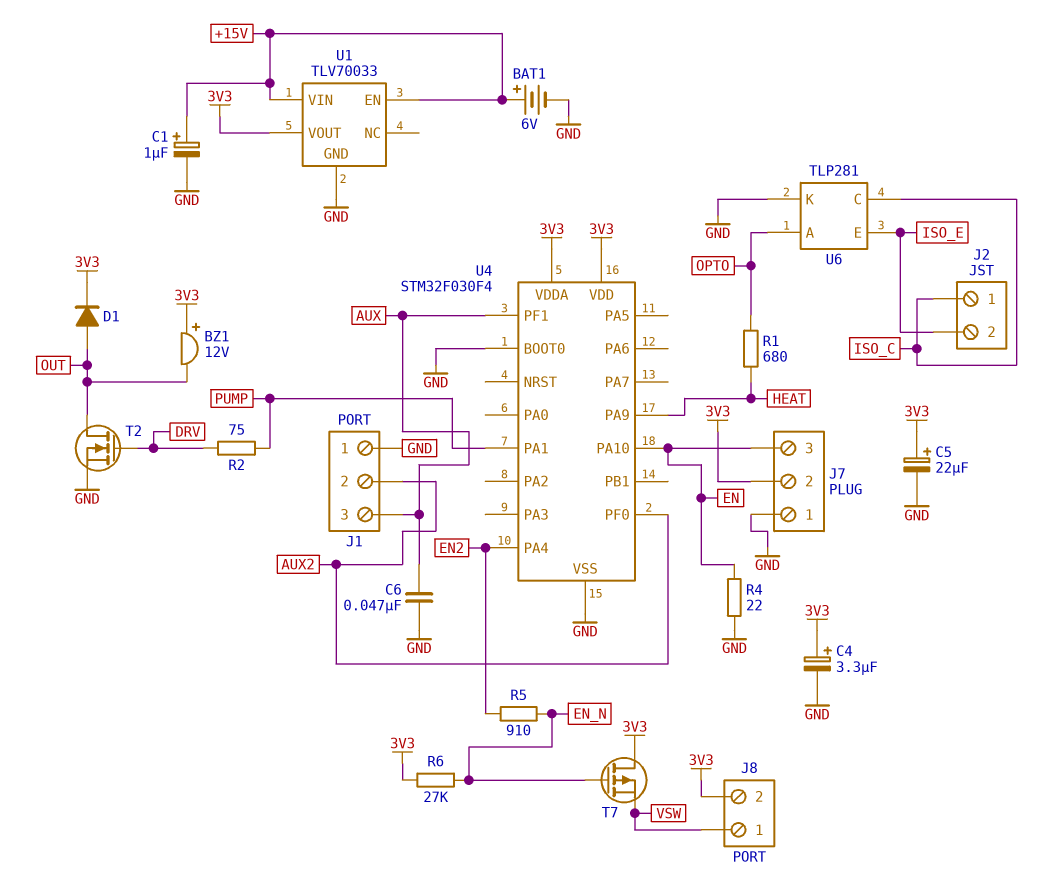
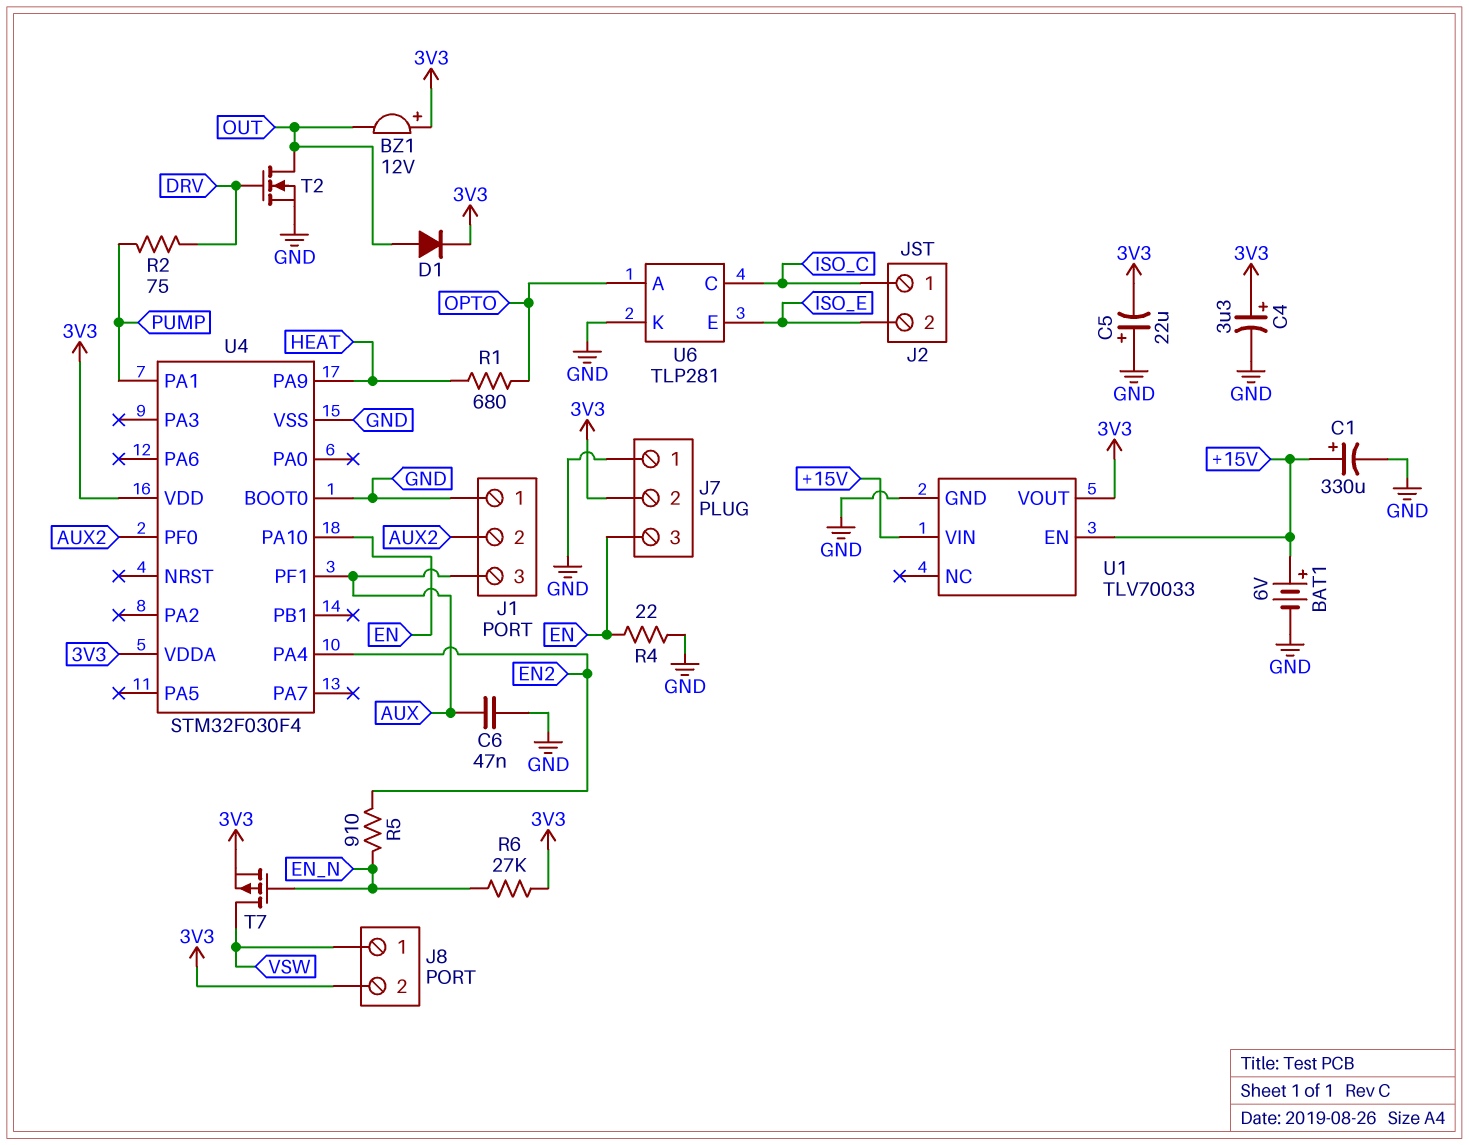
C1: 1uF (plus +15V, minus GND) -> 330uF (plus +15V, minus GND)
C5: 22uF (plus 3V3, minus GND) -> 22uF (plus GND, minus 3V3)
T7: PMOS (G EN_N, D 3V3, S VSW) -> PMOS (G EN_N, D VSW, S 3V3)

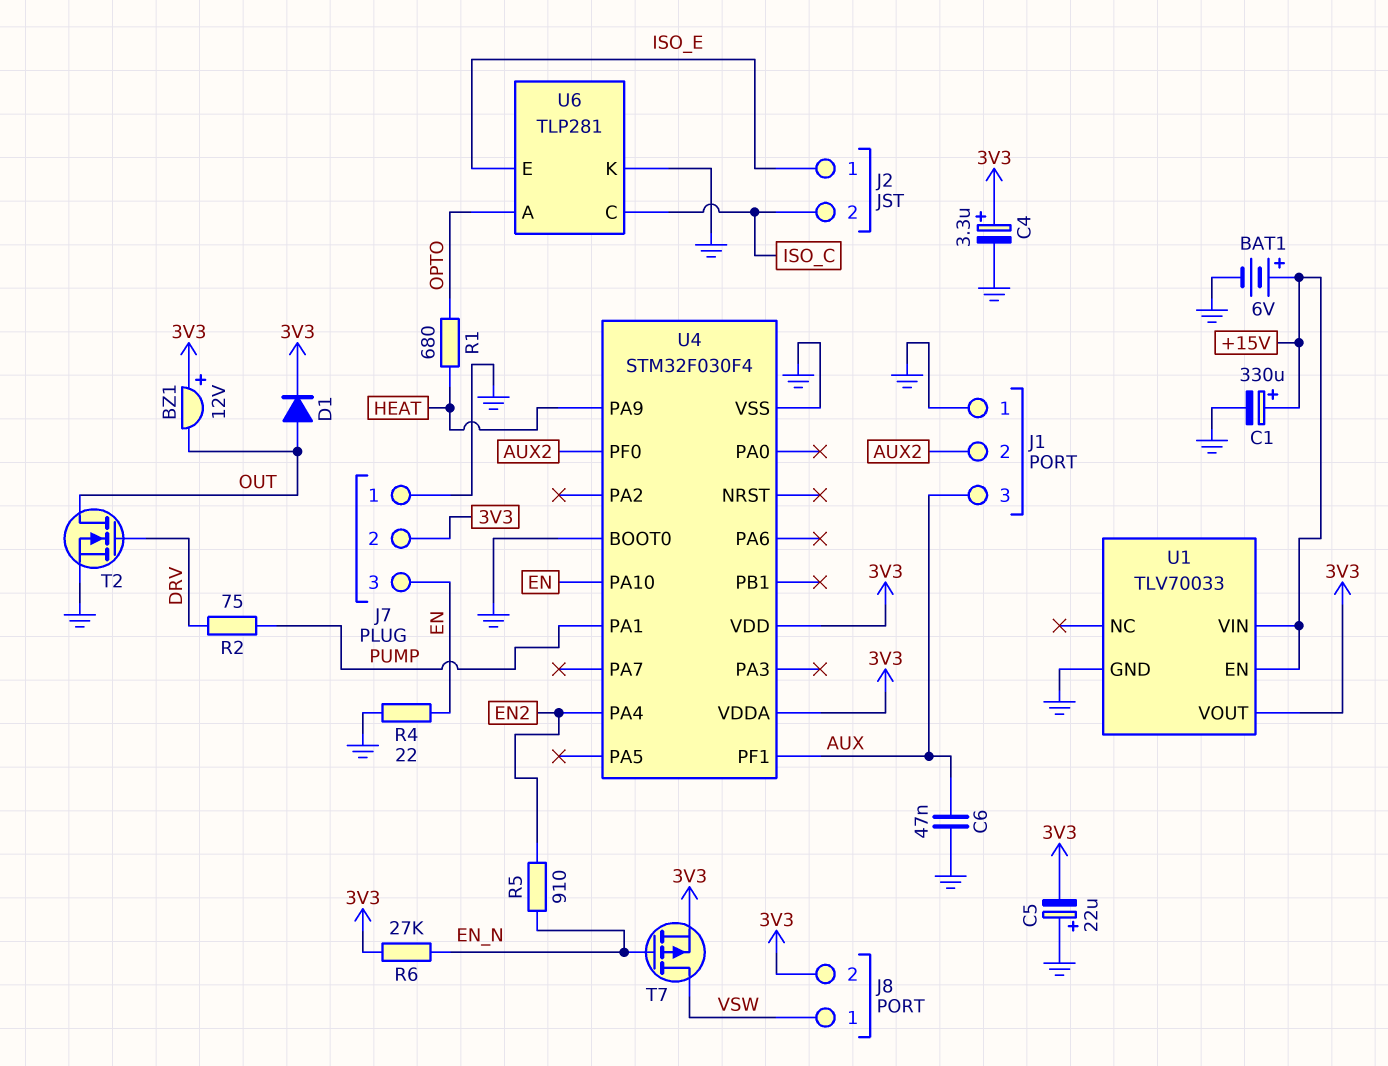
J2 pin 1: ISO_C -> ISO_E
J2 pin 2: ISO_E -> ISO_C

